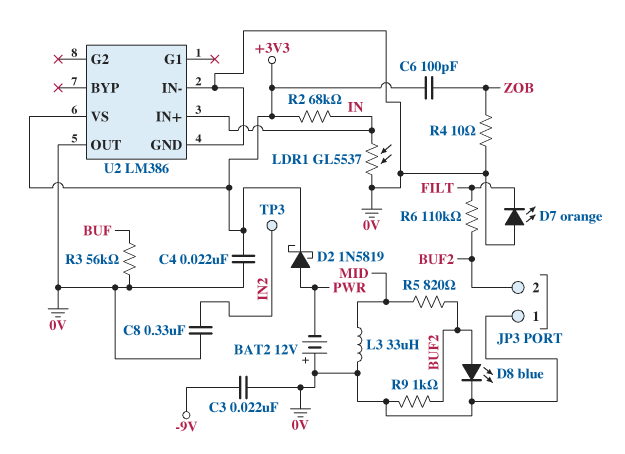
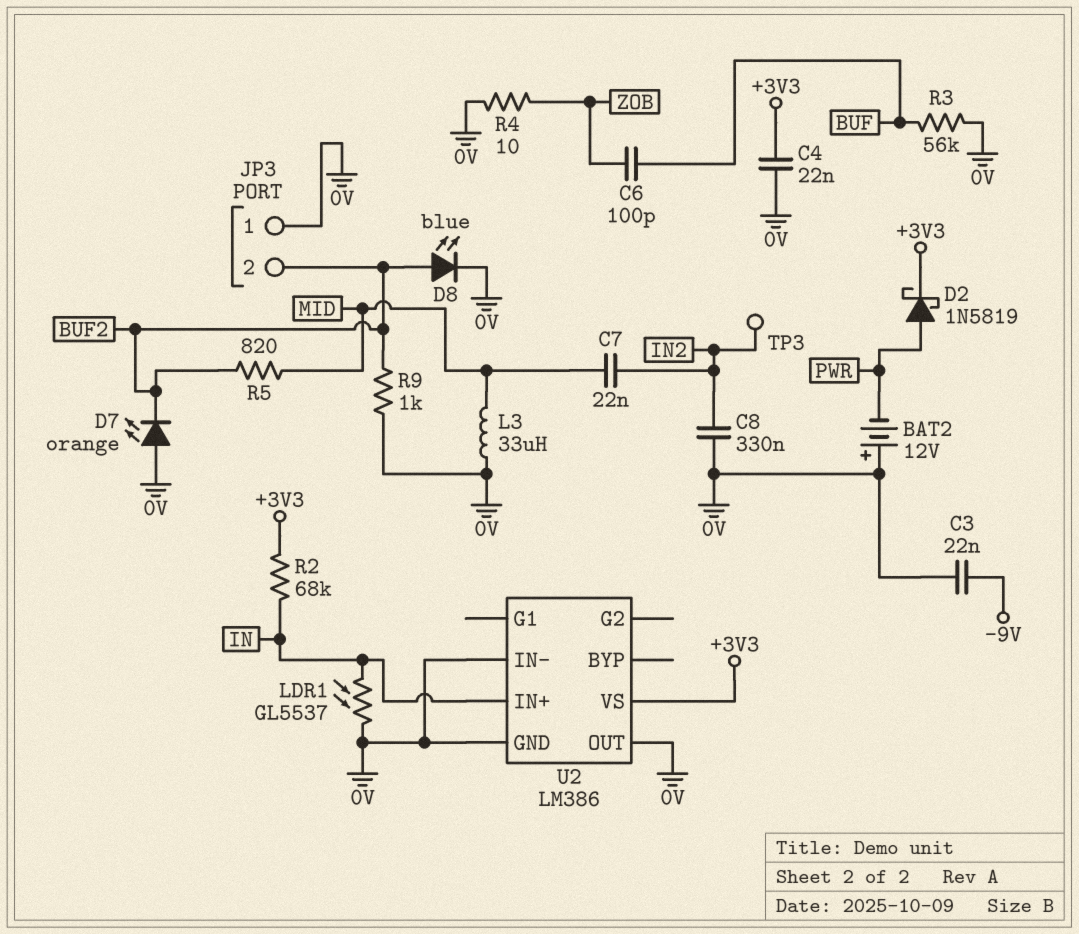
C6: 100pF (+3V3, ZOB) -> 100pF (BUF, ZOB)
C7: none -> 22nF (IN2, MID)
D7: LED orange (A 0V, K FILT) -> LED orange (A 0V, K BUF2)
R6: 110k (BUF2, FILT) -> none

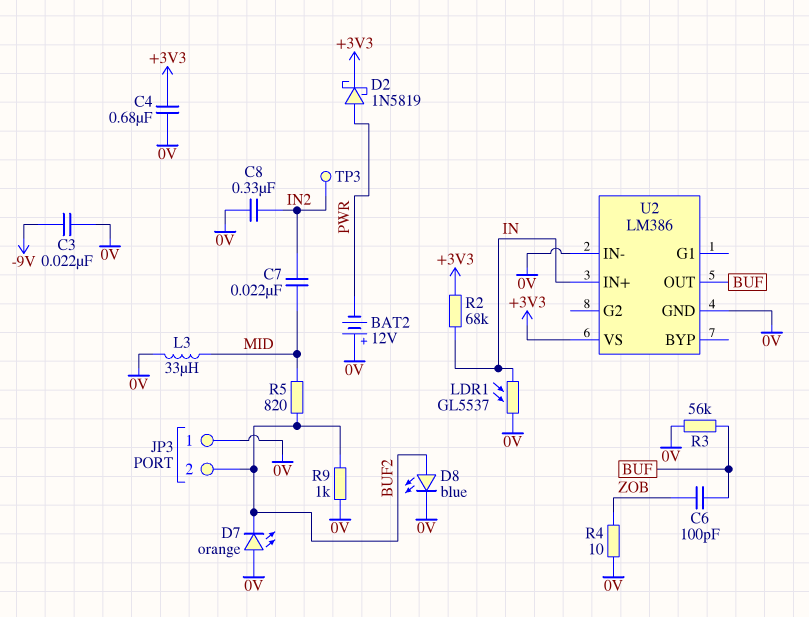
C4: 22nF (+3V3, 0V) -> 680nF (+3V3, 0V)
U2 pin OUT: 0V -> BUF

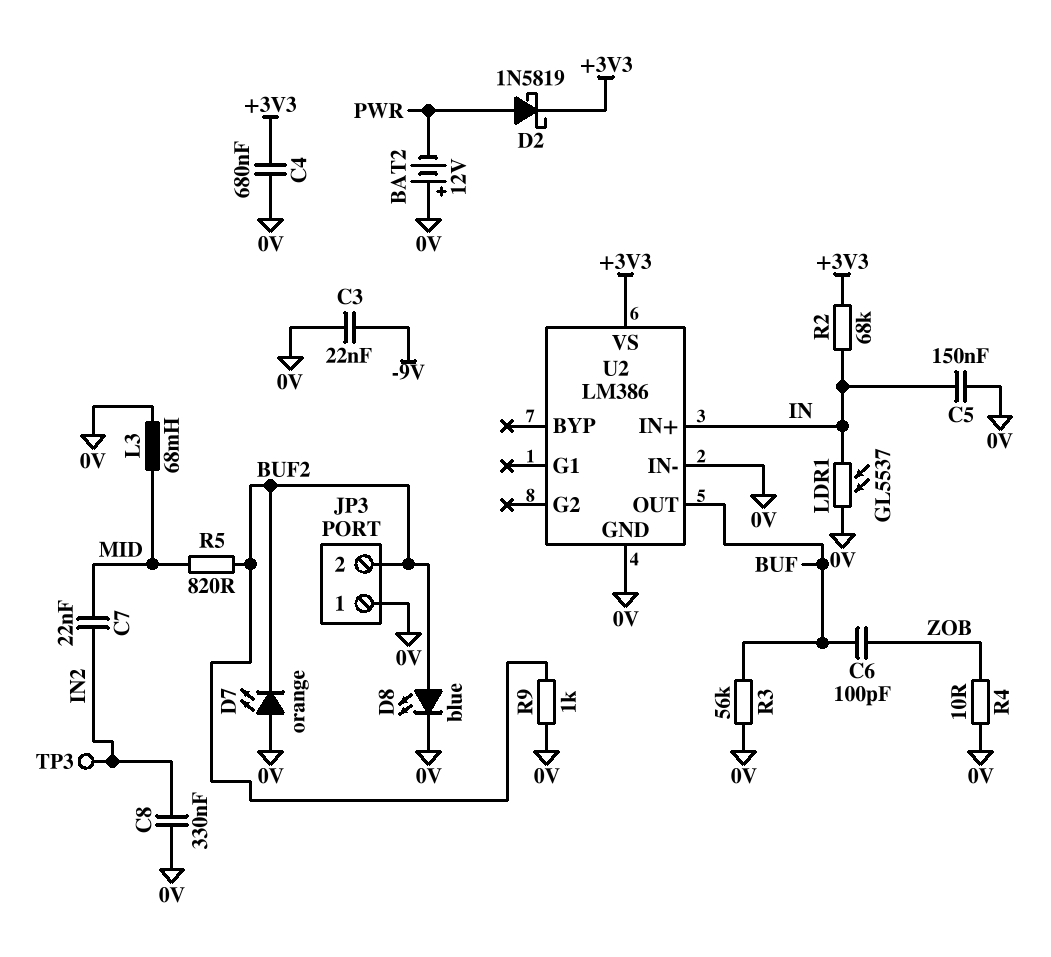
C5: none -> 150nF (0V, IN)
L3: 33uH (0V, MID) -> 68mH (0V, MID)

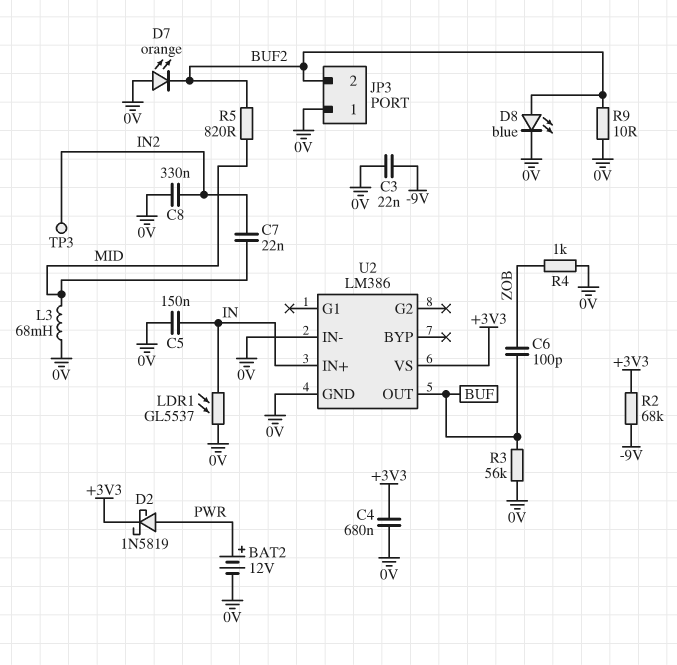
BAT2: 12V (plus 0V, minus PWR) -> 12V (plus PWR, minus 0V)
R2: 68k (+3V3, IN) -> 68k (+3V3, -9V)
R4: 10 (0V, ZOB) -> 1k (0V, ZOB)
R9: 1k (0V, BUF2) -> 10 (0V, BUF2)

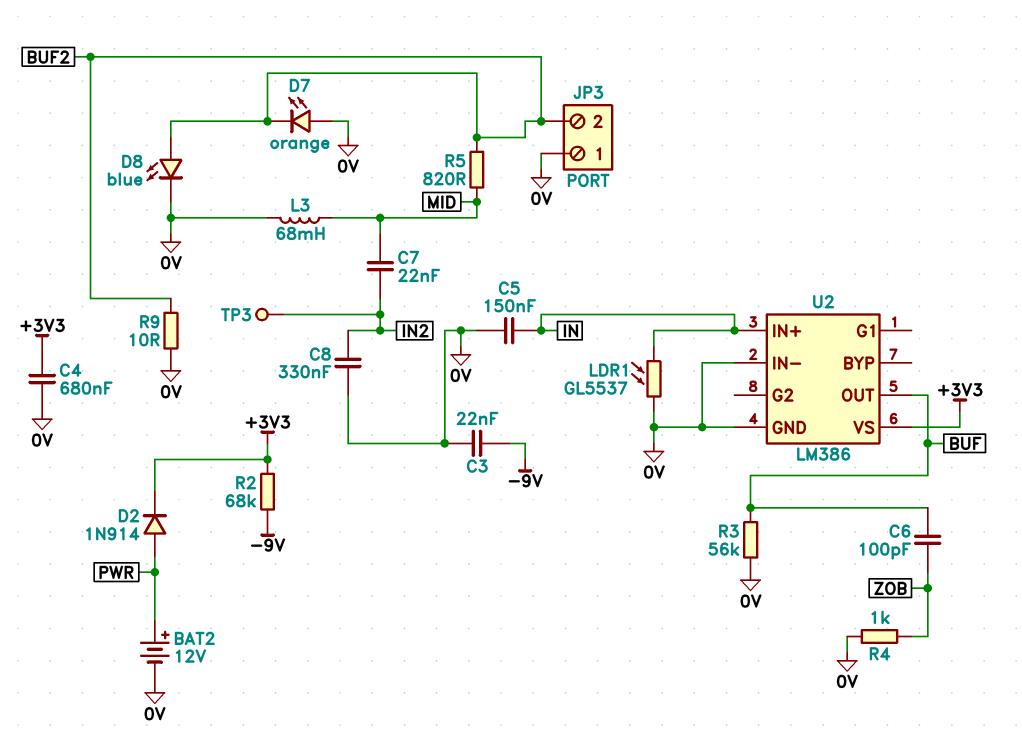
D2: schottky 1N5819 (A PWR, K +3V3) -> diode 1N914 (A PWR, K +3V3)

